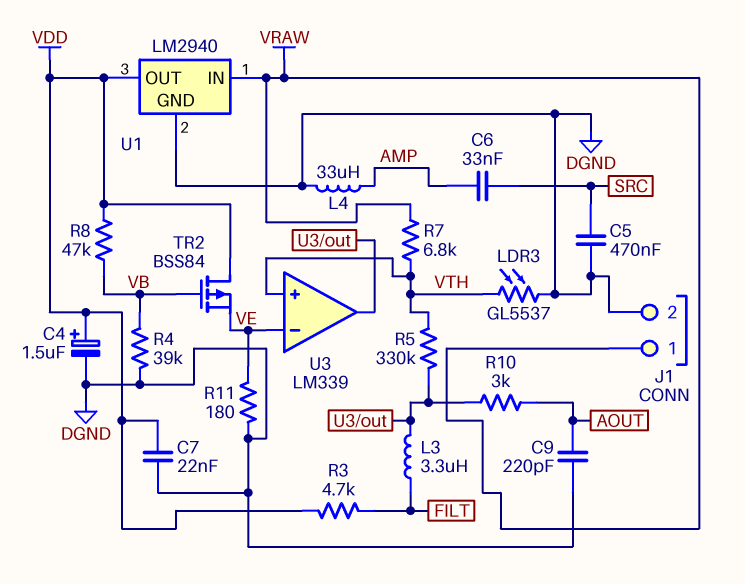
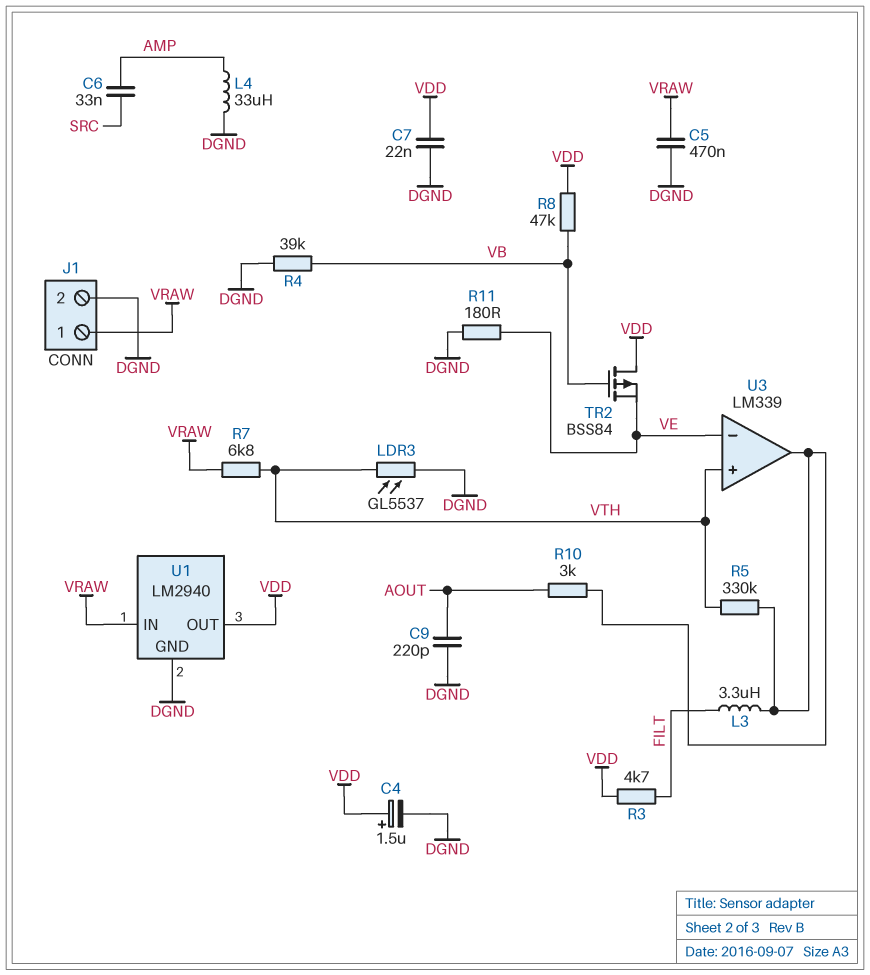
C5: 470nF (DGND, SRC) -> 470nF (DGND, VRAW)

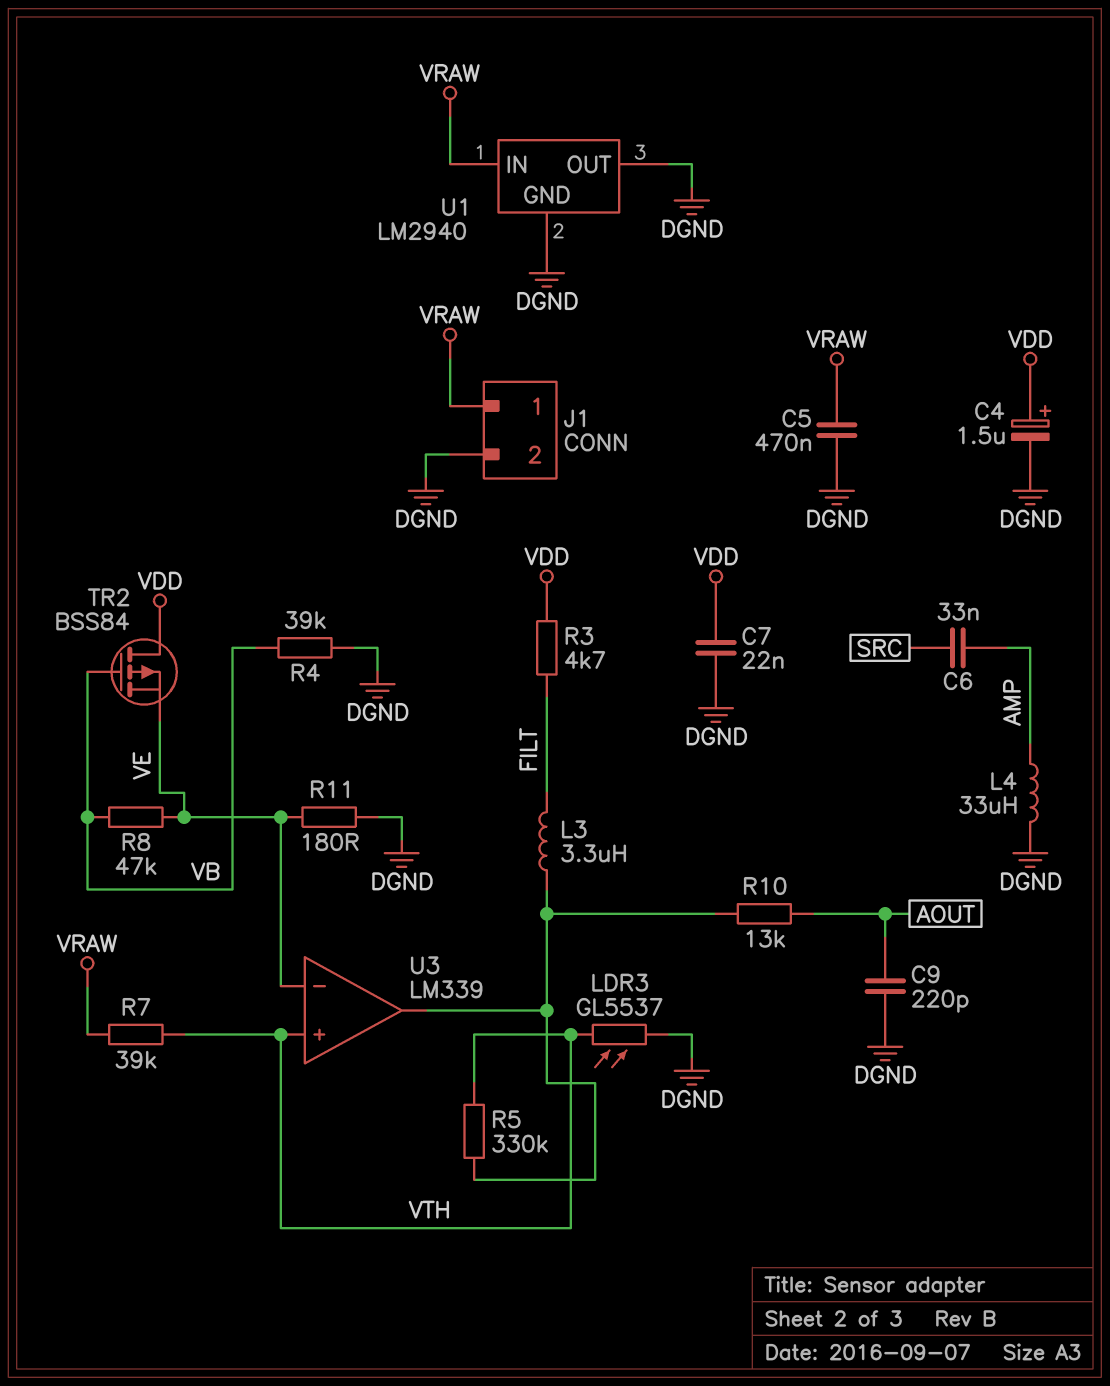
R7: 6.8k (VRAW, VTH) -> 39k (VRAW, VTH)
R8: 47k (VB, VDD) -> 47k (VB, VE)
R10: 3k (AOUT, U3/out) -> 13k (AOUT, U3/out)
U1 pin OUT: VDD -> DGND

